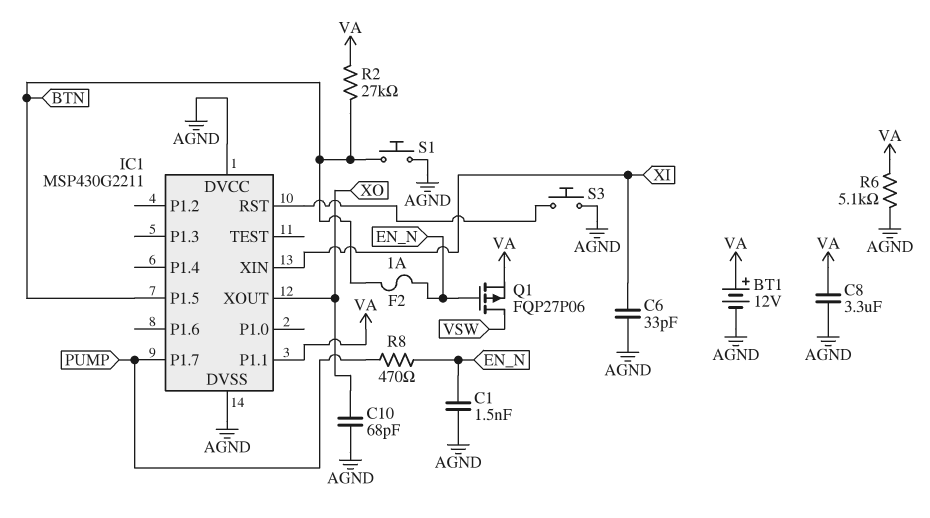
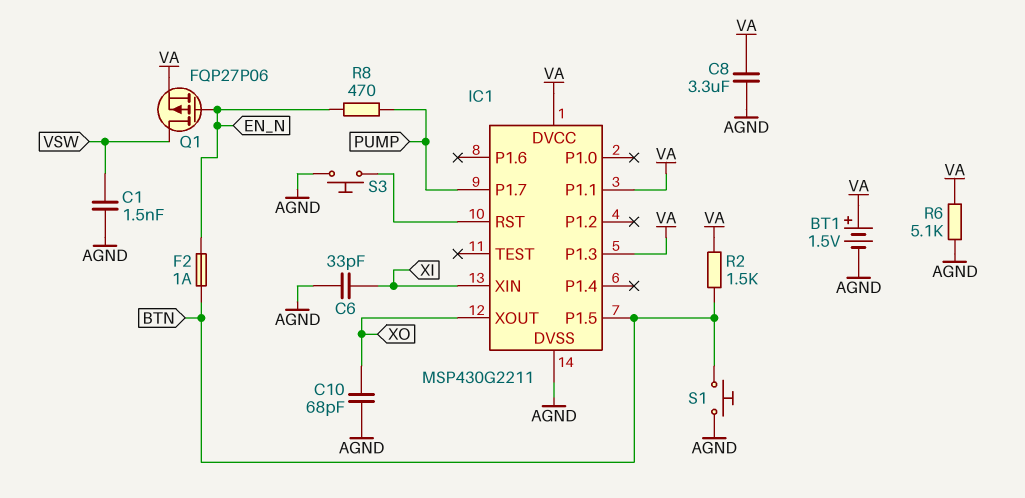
BT1: 12V (plus VA, minus AGND) -> 1.5V (plus VA, minus AGND)
C1: 1.5nF (AGND, EN_N) -> 1.5nF (AGND, VSW)
IC1 pin DVCC: AGND -> VA
IC1 pin P1.3: none -> VA
R2: 27k (BTN, VA) -> 1.5k (BTN, VA)

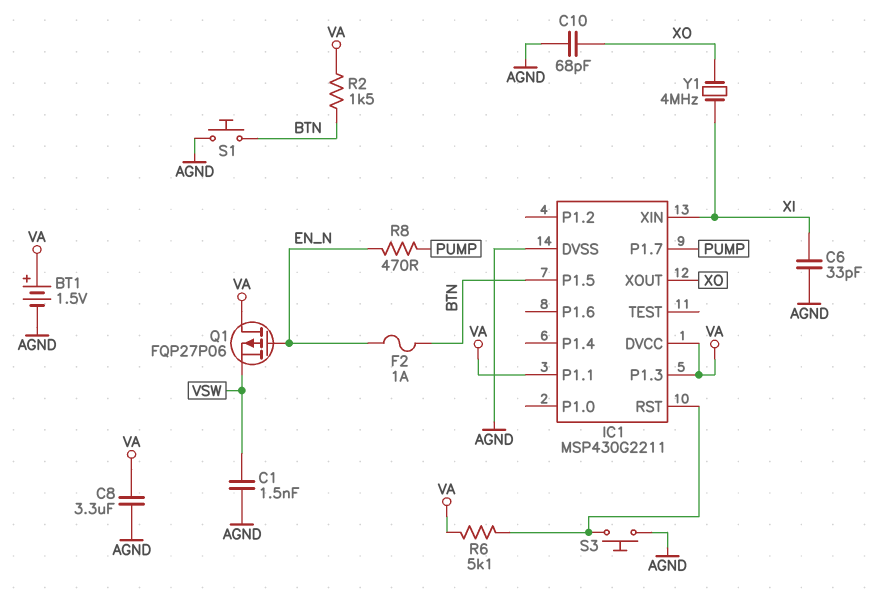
Q1: PMOS FQP27P06 (G EN_N, D VSW, S VA) -> PMOS FQP27P06 (G EN_N, D VA, S VSW)
R6: 5.1k (AGND, VA) -> 5.1k (IC1/RST, VA)
Y1: none -> 4MHz (XI, XO)

